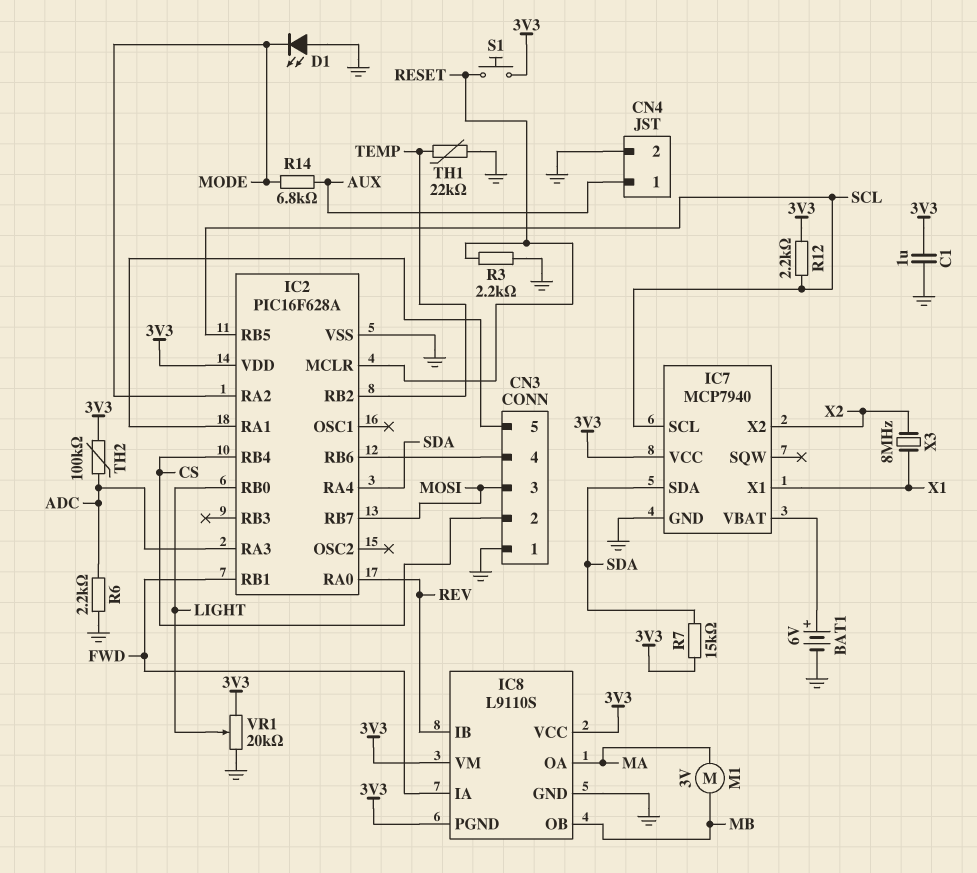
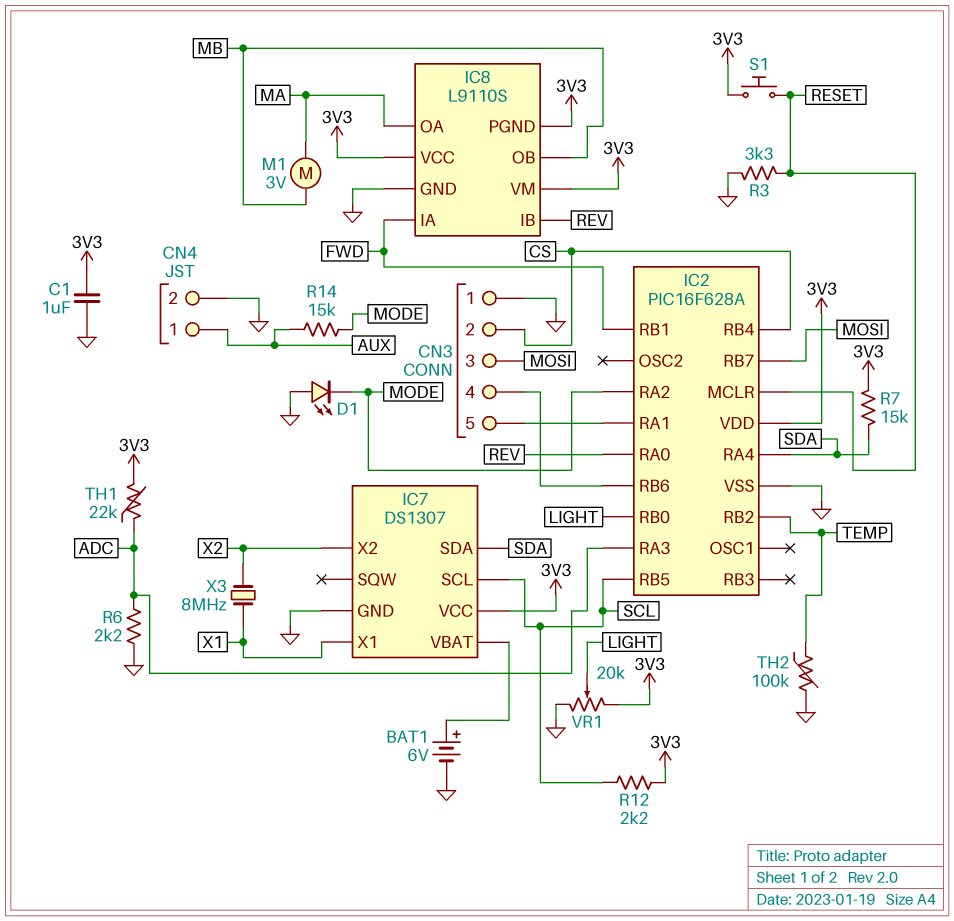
IC7: MCP7940 -> DS1307
R3: 2.2k (GND, RESET) -> 3.3k (GND, RESET)
R14: 6.8k (AUX, MODE) -> 15k (AUX, MODE)
TH1: 22k (GND, TEMP) -> 22k (3V3, ADC)
TH2: 100k (3V3, ADC) -> 100k (GND, TEMP)

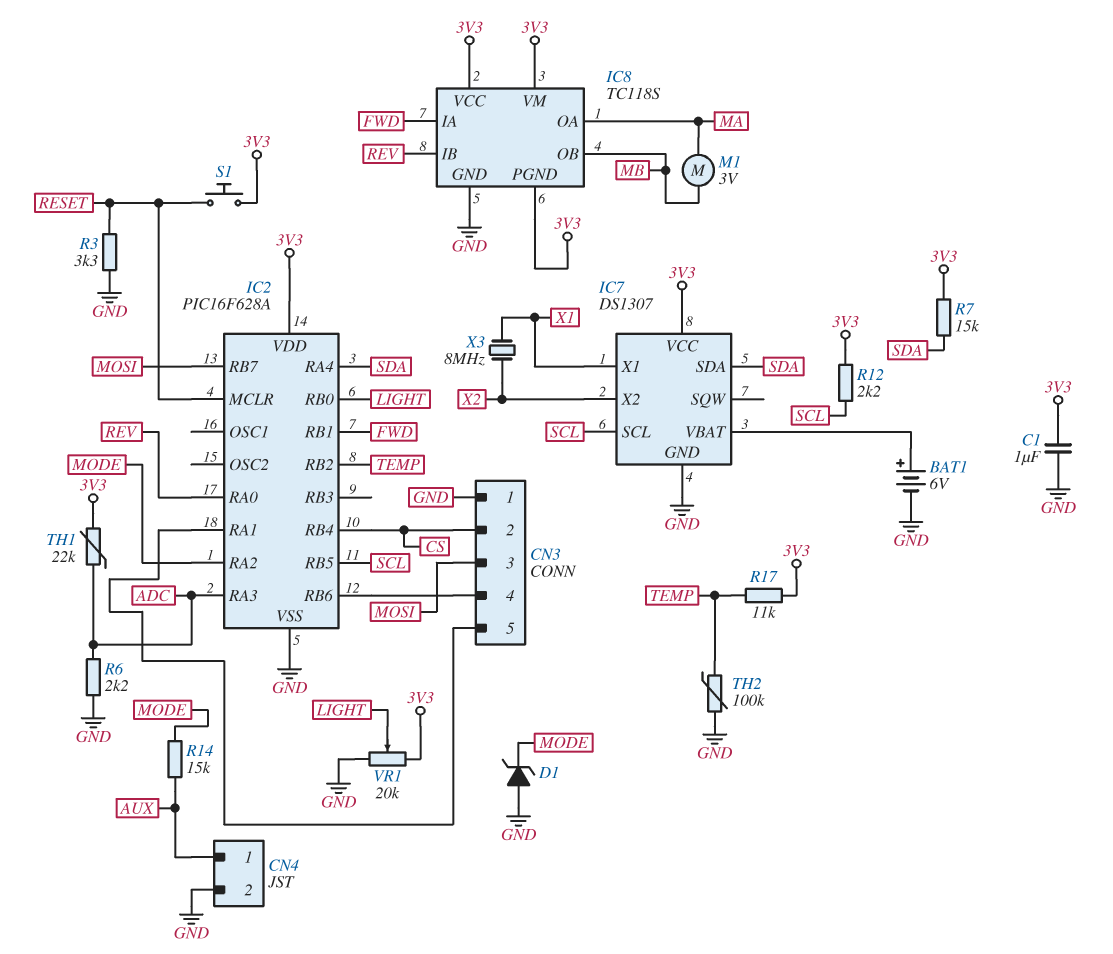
D1: LED (A GND, K MODE) -> zener (A GND, K MODE)
IC8: L9110S -> TC118S
R17: none -> 11k (3V3, TEMP)

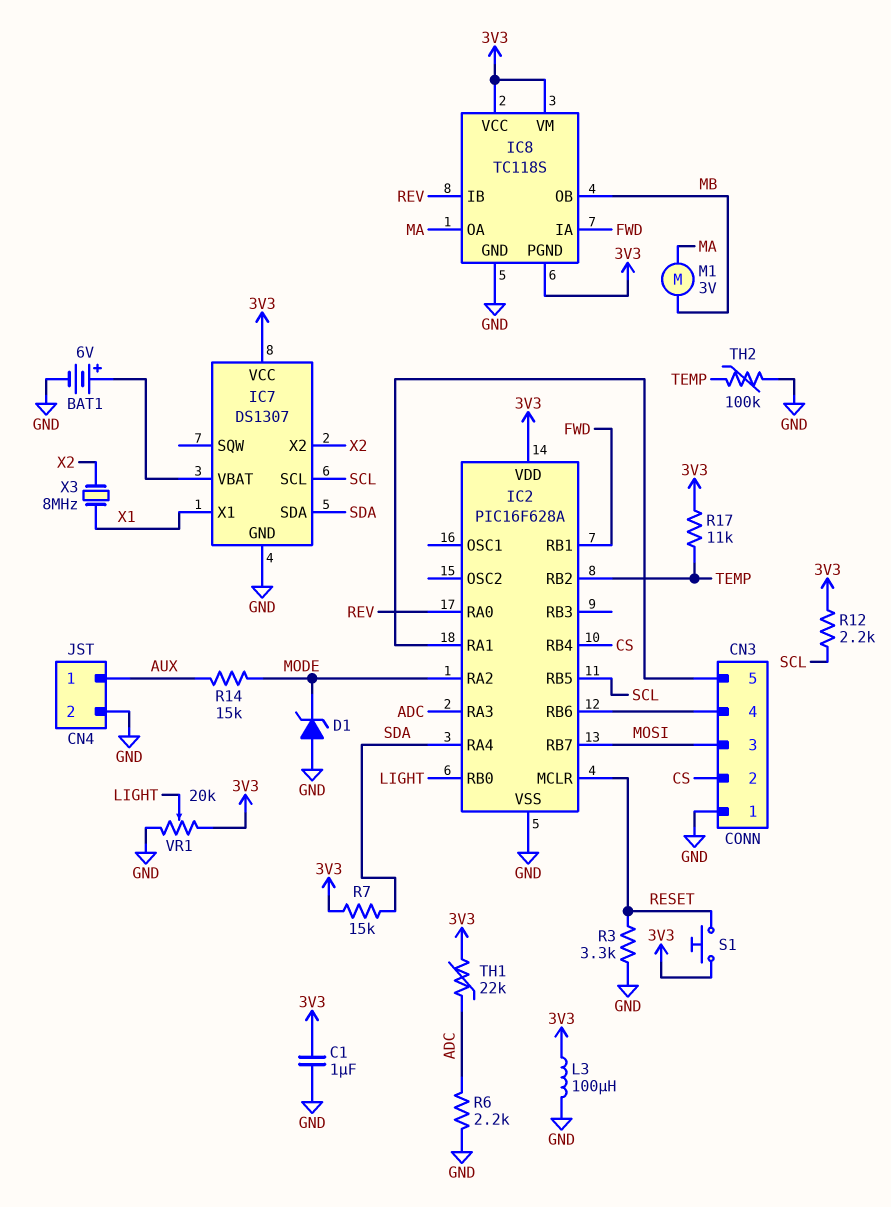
L3: none -> 100uH (3V3, GND)

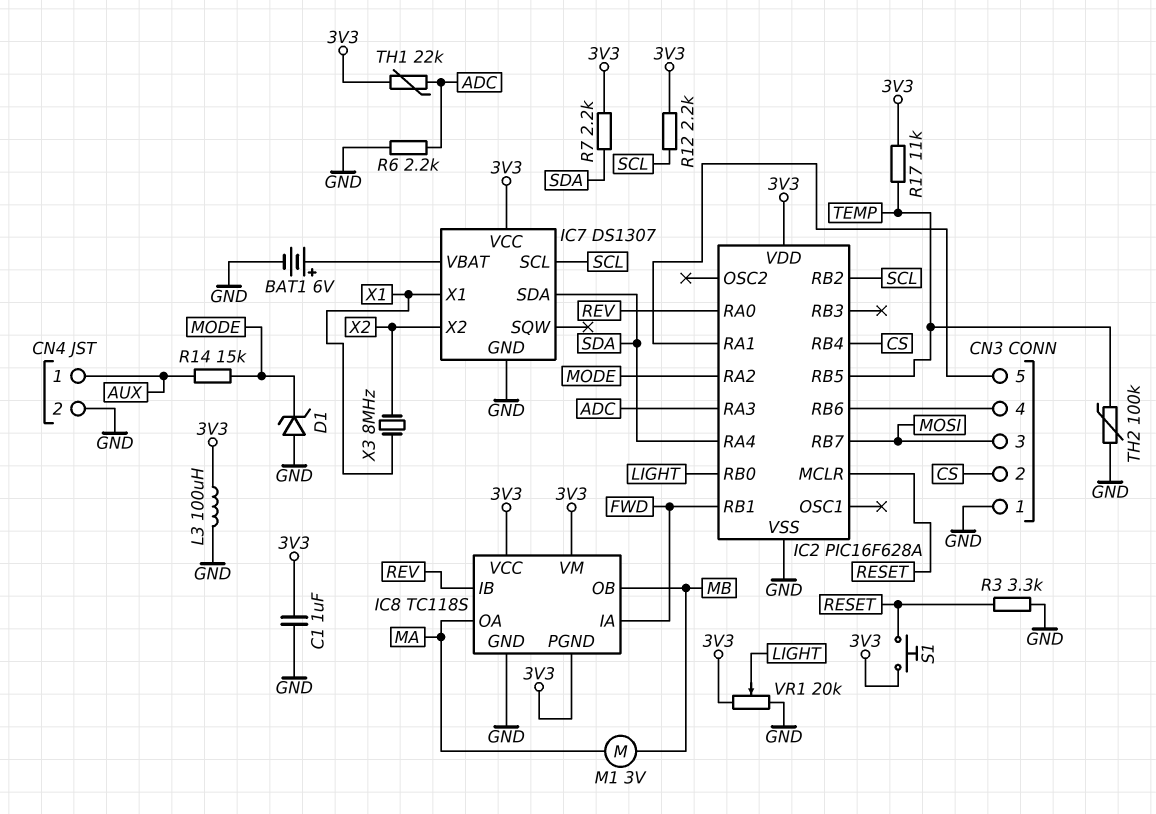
IC2 pin RB2: TEMP -> SCL
IC2 pin RB5: SCL -> TEMP
R7: 15k (3V3, SDA) -> 2.2k (3V3, SDA)

